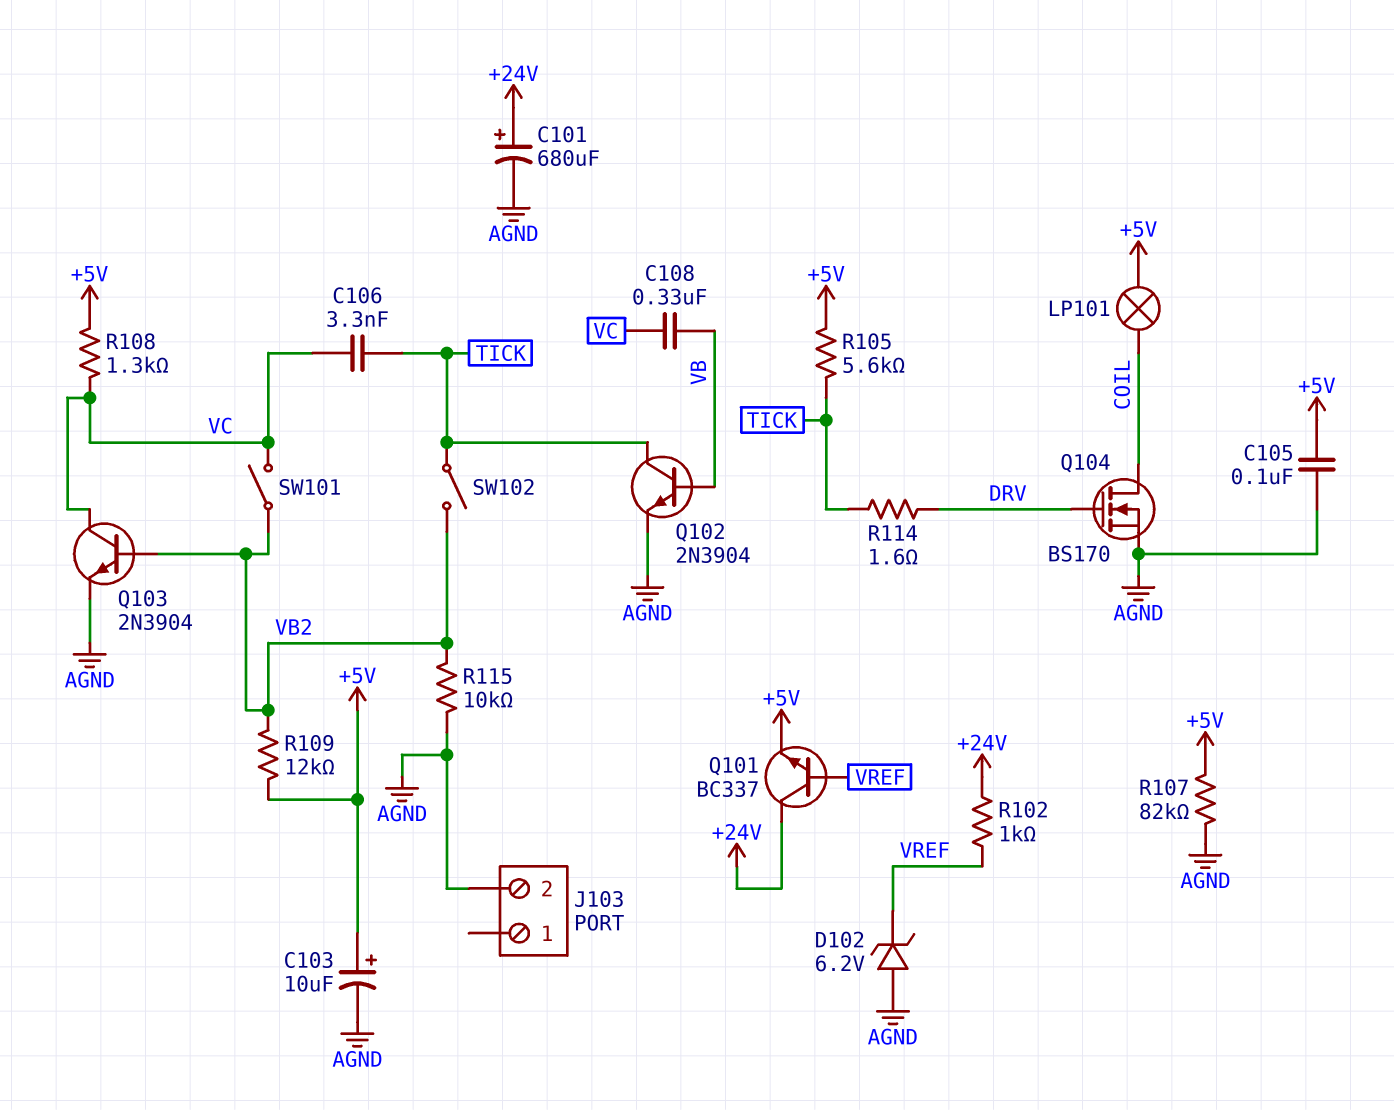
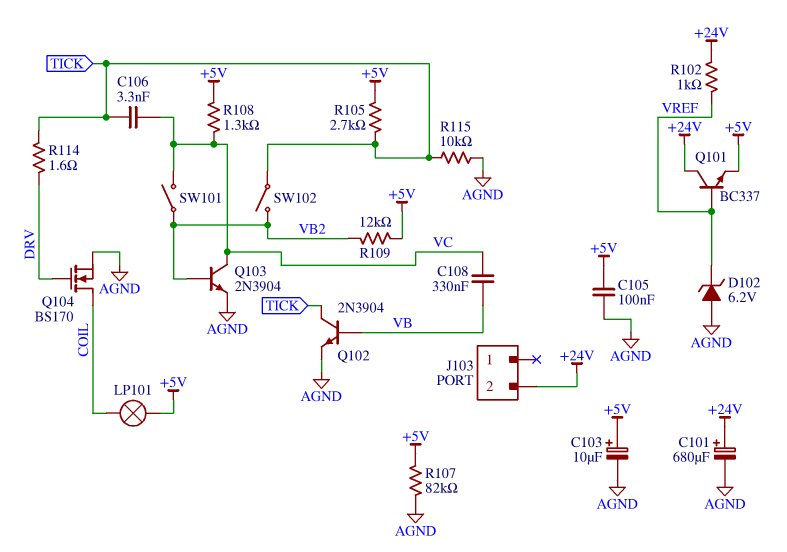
J103 pin 2: AGND -> +24V
R105: 5.6k (+5V, TICK) -> 2.7k (+5V, TICK)
R115: 10k (AGND, VB2) -> 10k (AGND, TICK)

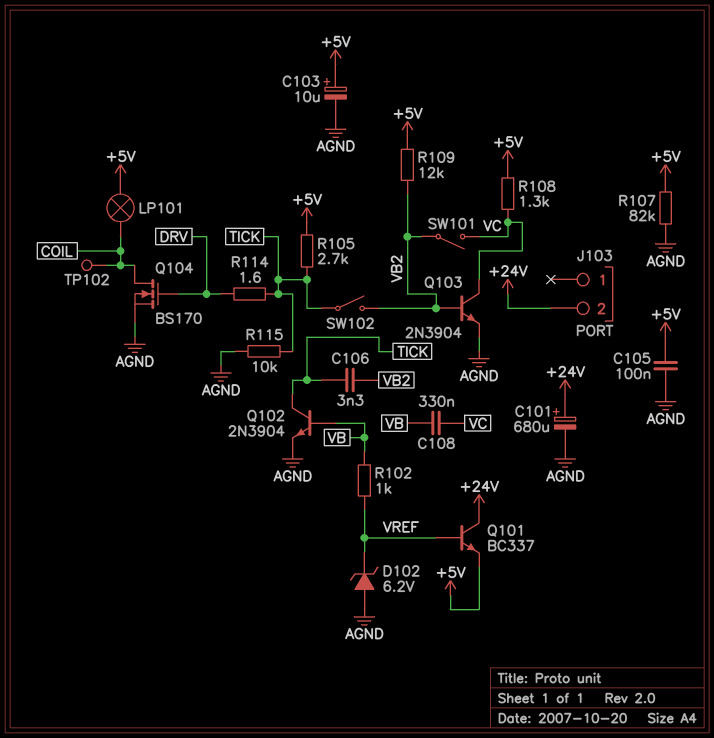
C106: 3.3nF (TICK, VC) -> 3.3nF (TICK, VB2)
R102: 1k (+24V, VREF) -> 1k (VB, VREF)
TP102: none -> test point (COIL)

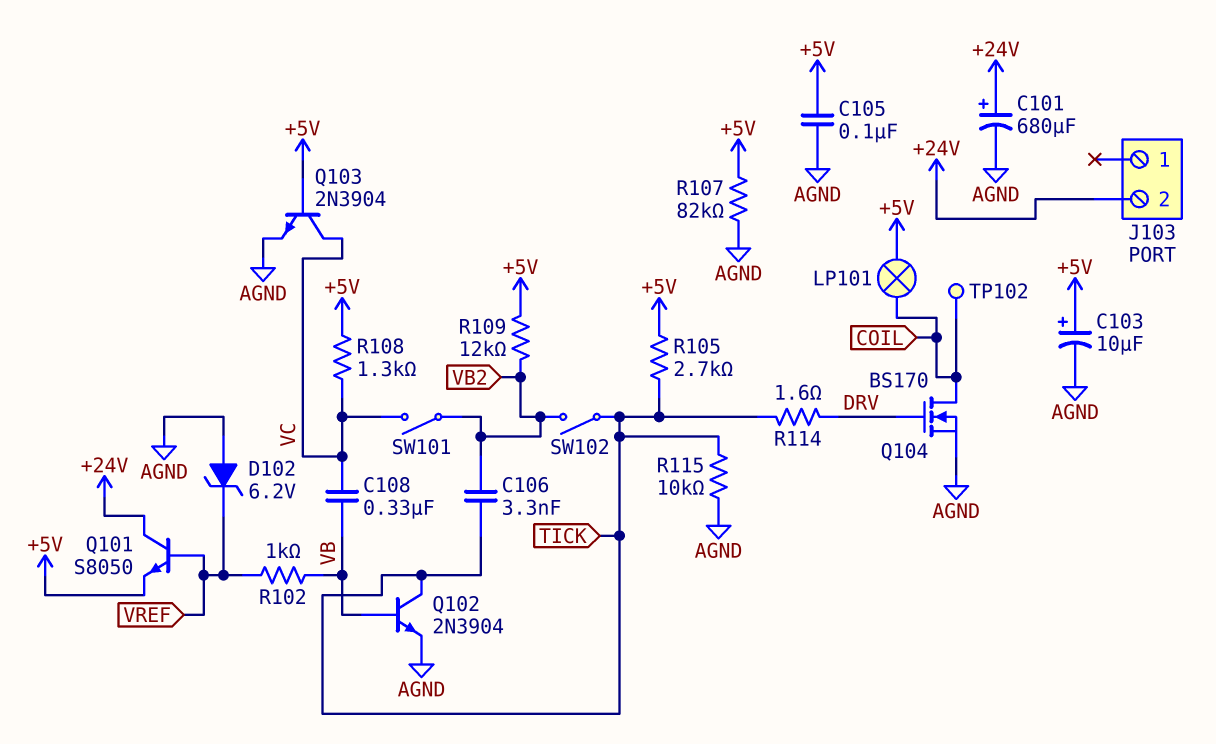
Q101: NPN BC337 (B VREF, C +24V, E +5V) -> NPN S8050 (B VREF, C +24V, E +5V)
Q103: NPN 2N3904 (B VB2, C VC, E AGND) -> NPN 2N3904 (B +5V, C VC, E AGND)

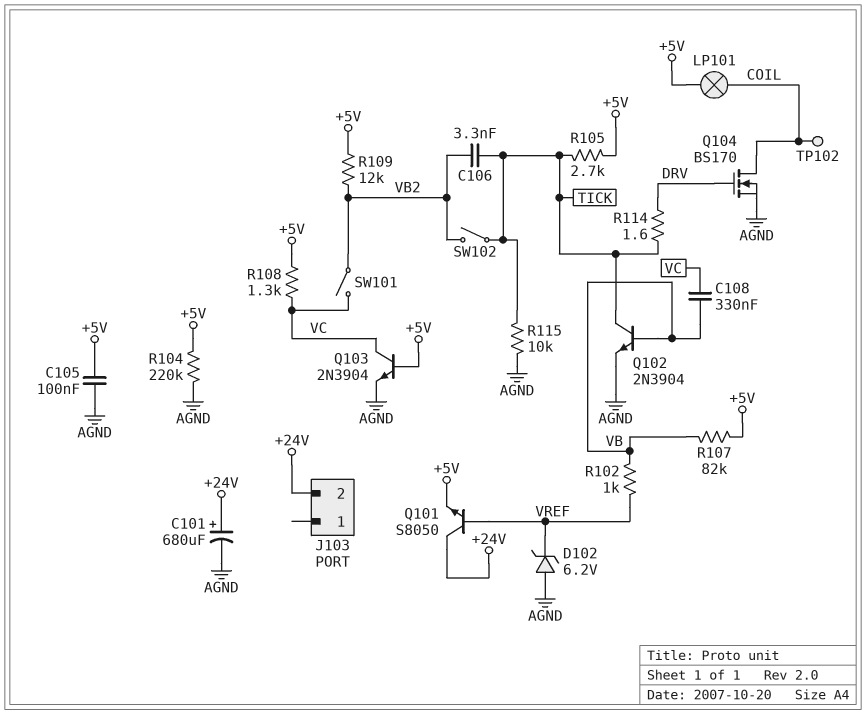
C103: 10uF (plus +5V, minus AGND) -> none
R104: none -> 220k (+5V, AGND)
R107: 82k (+5V, AGND) -> 82k (+5V, VB)

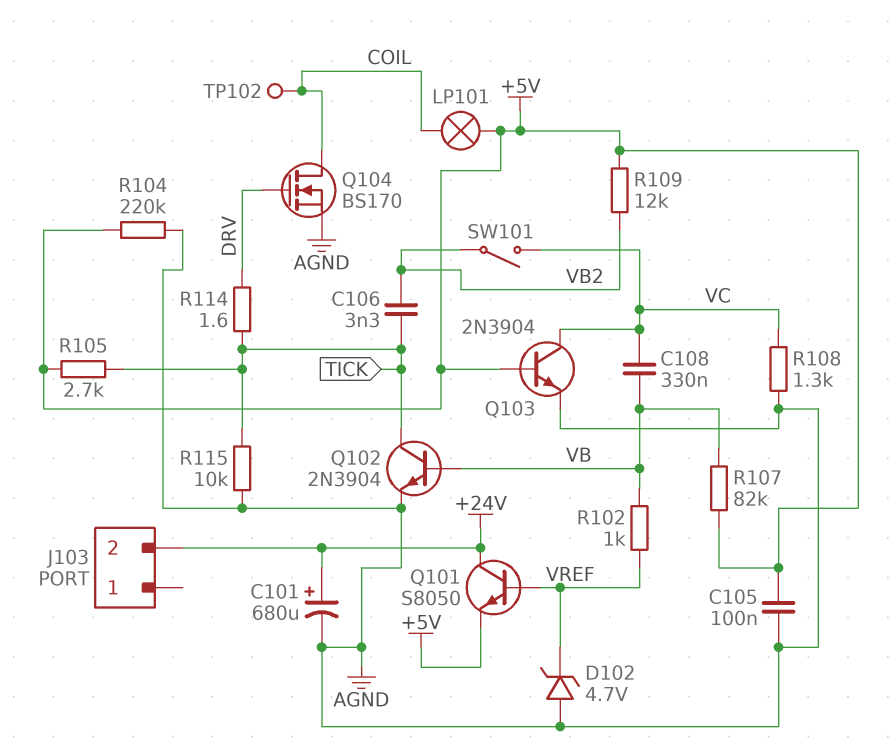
D102: zener 6.2V (A AGND, K VREF) -> zener 4.7V (A AGND, K VREF)
R108: 1.3k (+5V, VC) -> 1.3k (AGND, VC)
SW102: switch (TICK, VB2) -> none

